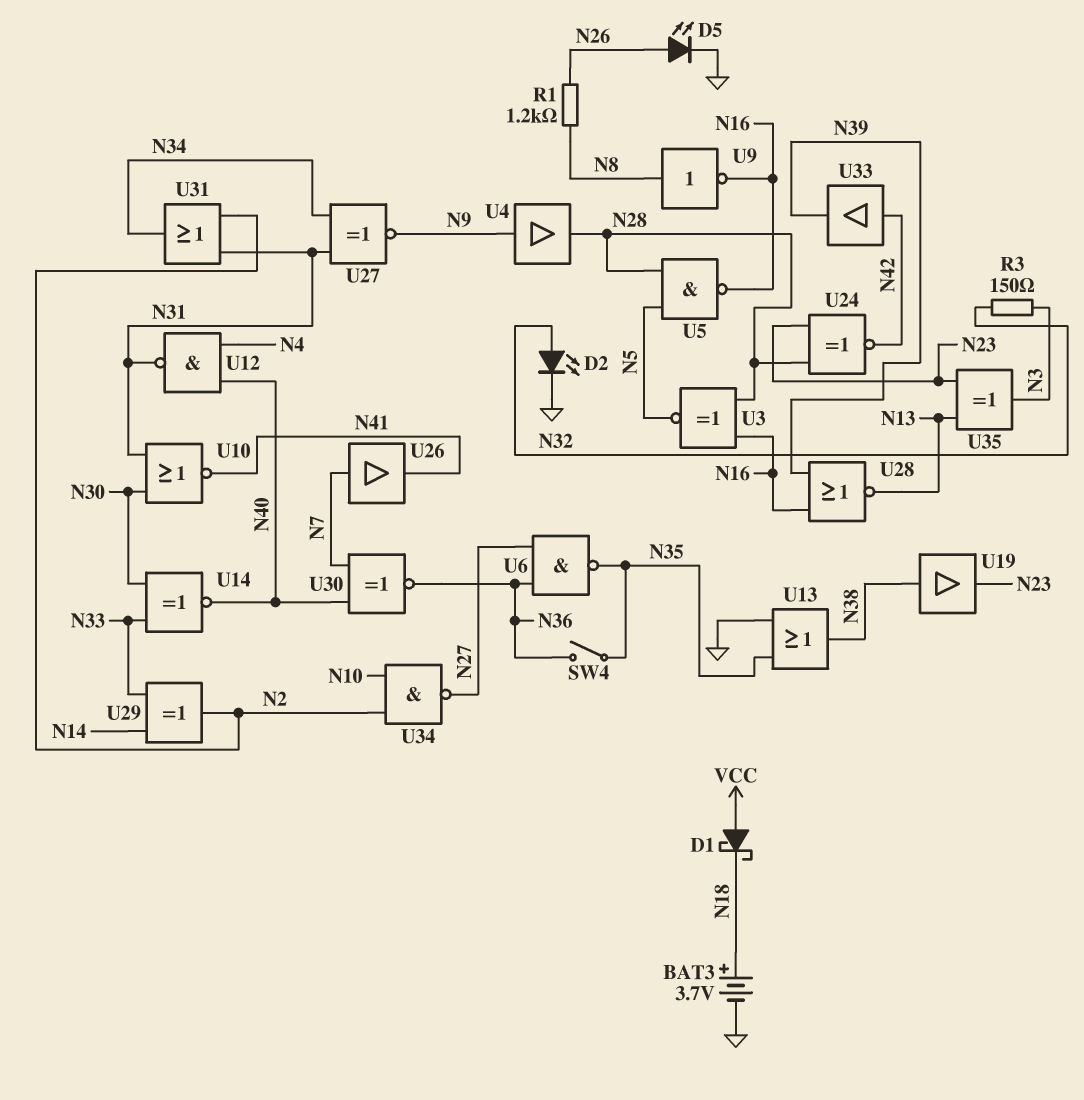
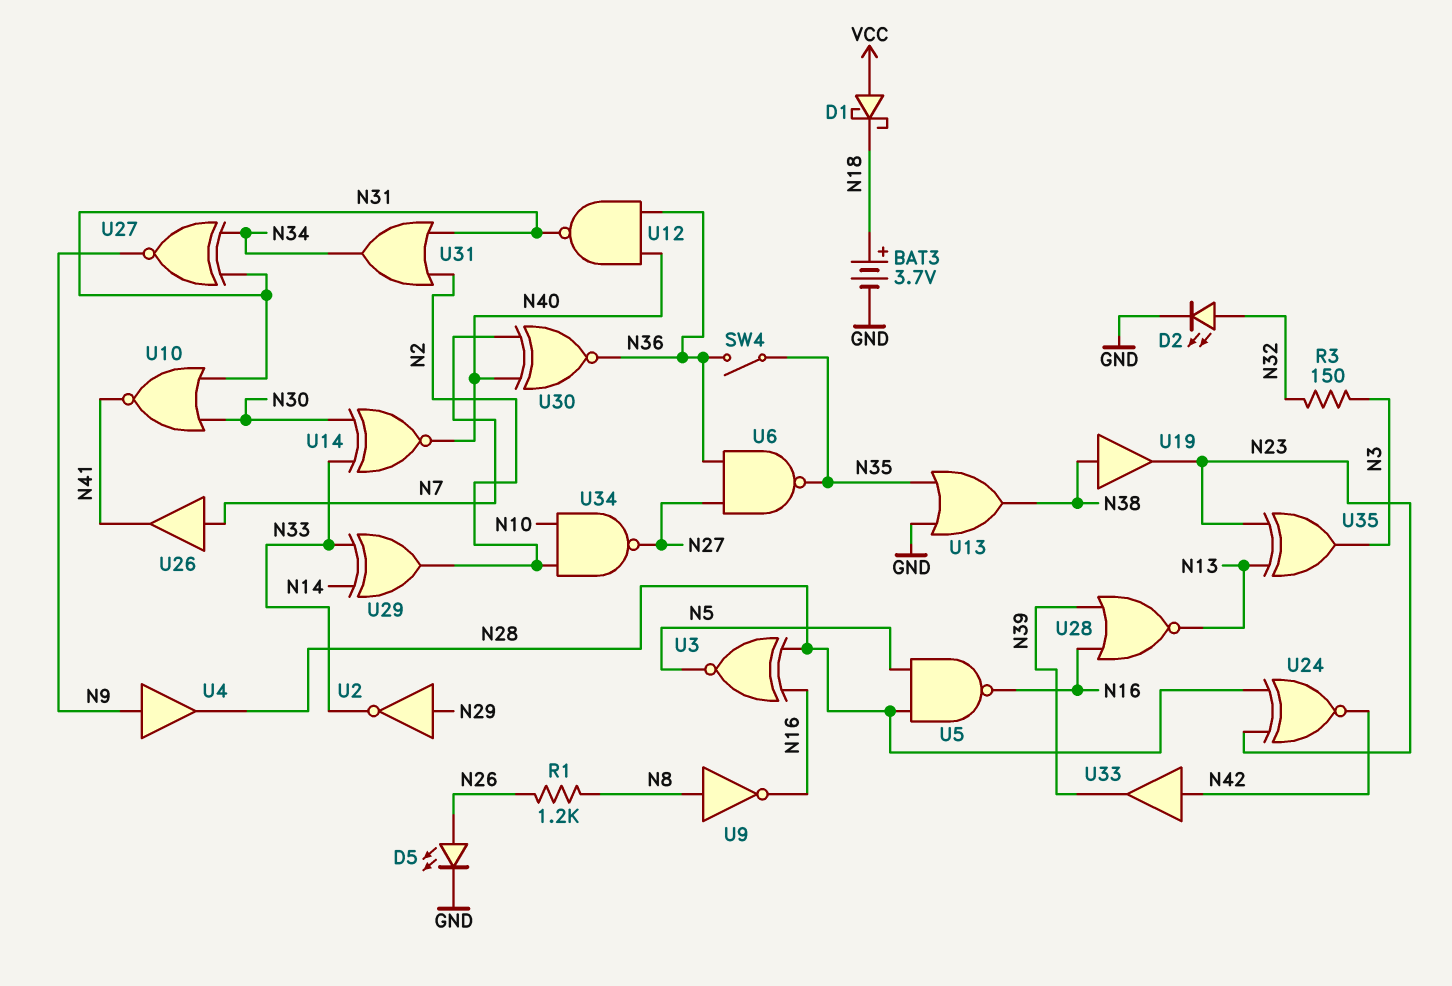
U2: none -> NOT (in N29, out N33)
U12: NAND (in N4, in N40, out N31) -> NAND (in N36, in N40, out N31)

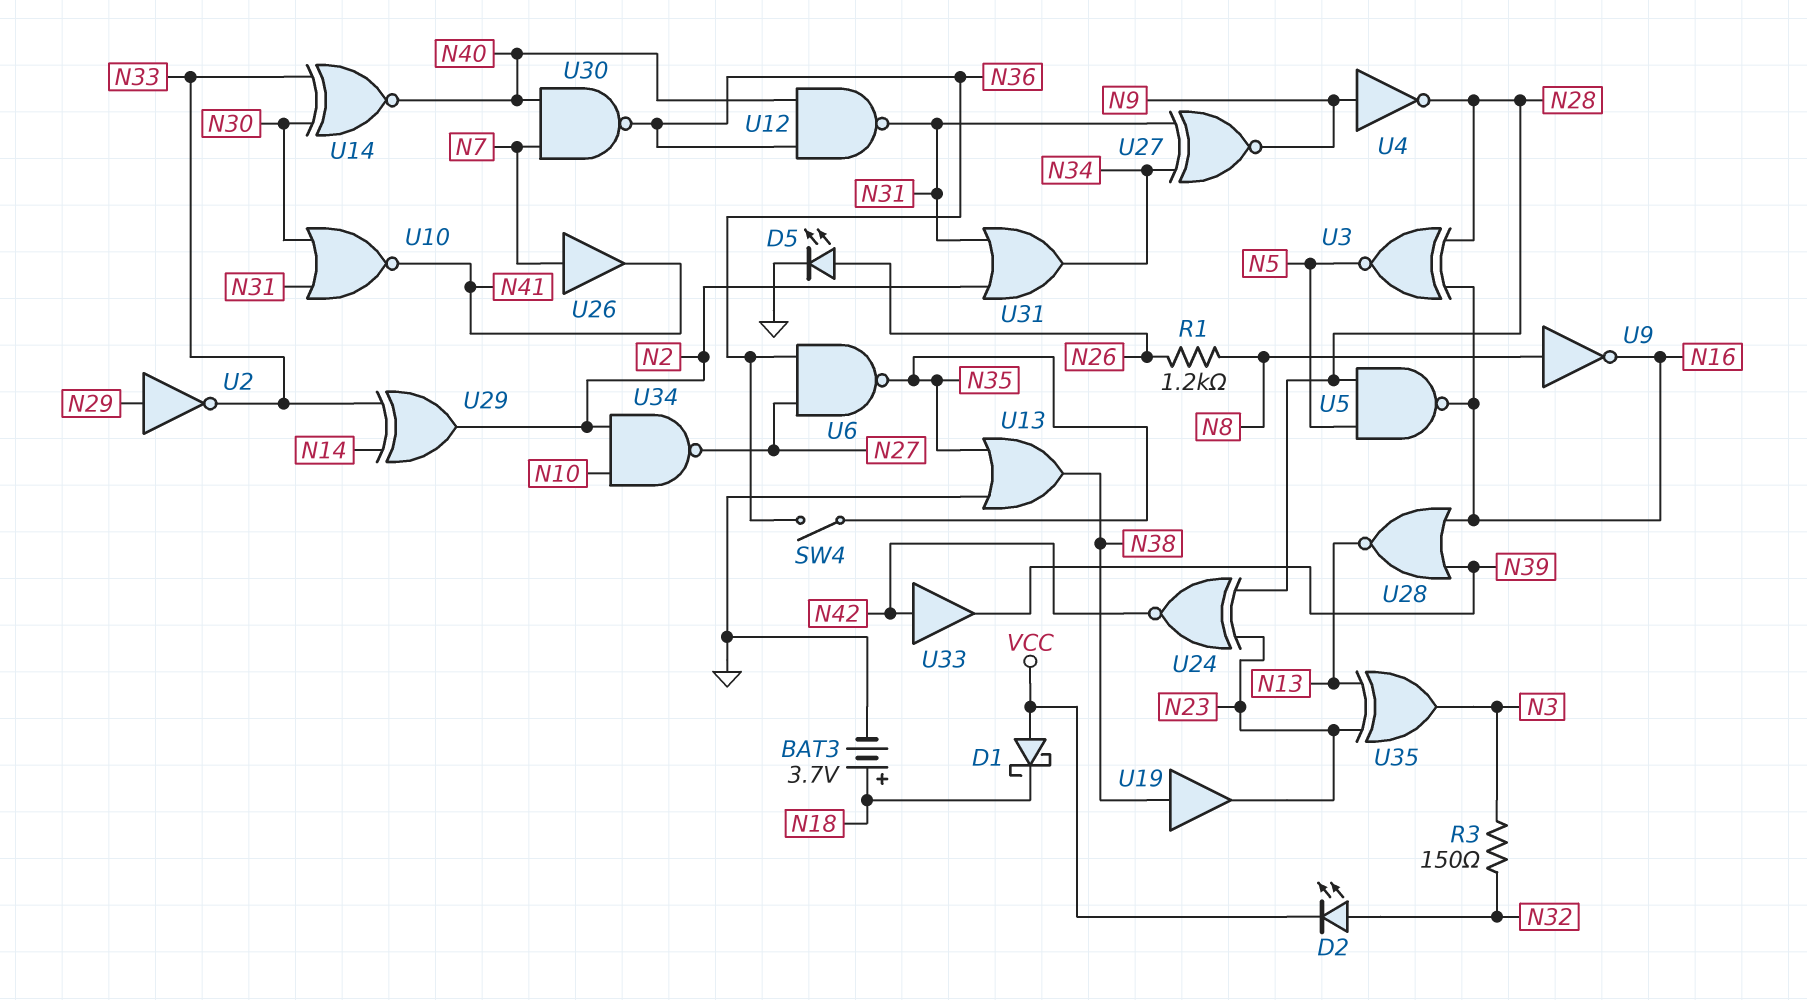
D2: LED (A N32, K GND) -> LED (A N32, K VCC)
U4: buffer (in N9, out N28) -> NOT (in N9, out N28)
U30: XNOR (in N7, in N40, out N36) -> NAND (in N7, in N40, out N36)

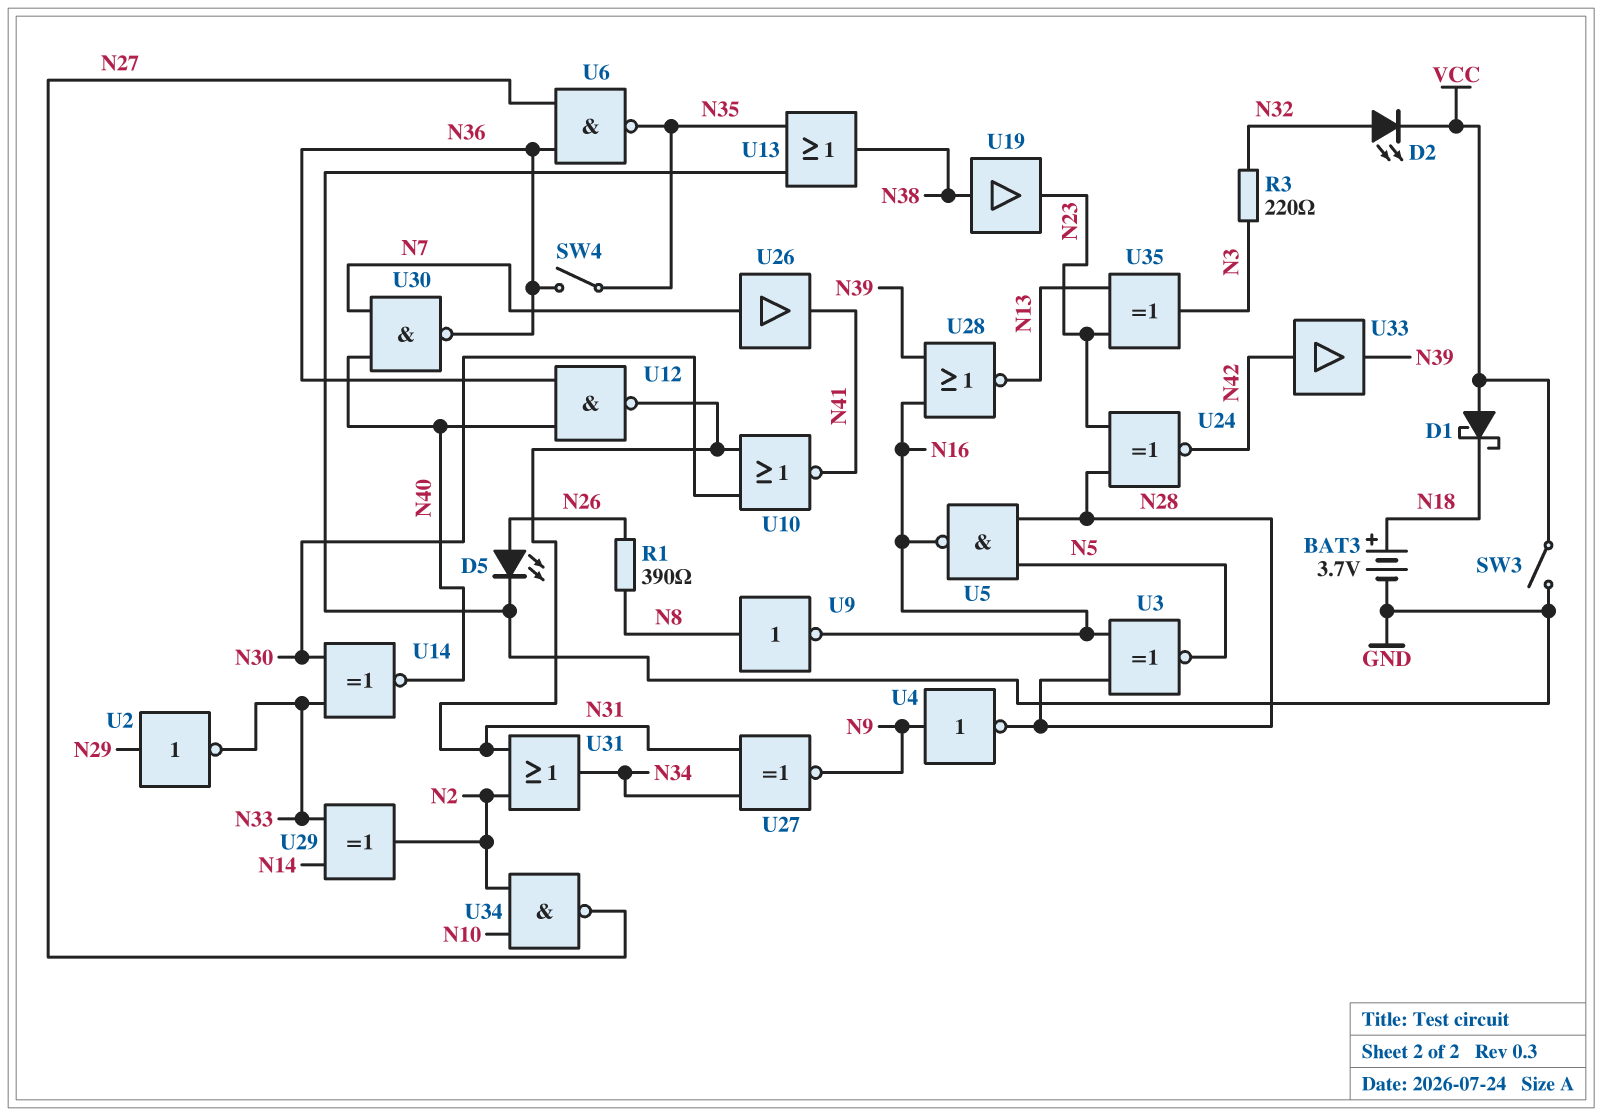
R1: 1.2k (N8, N26) -> 390 (N8, N26)
R3: 150 (N3, N32) -> 220 (N3, N32)
SW3: none -> switch (GND, VCC)

